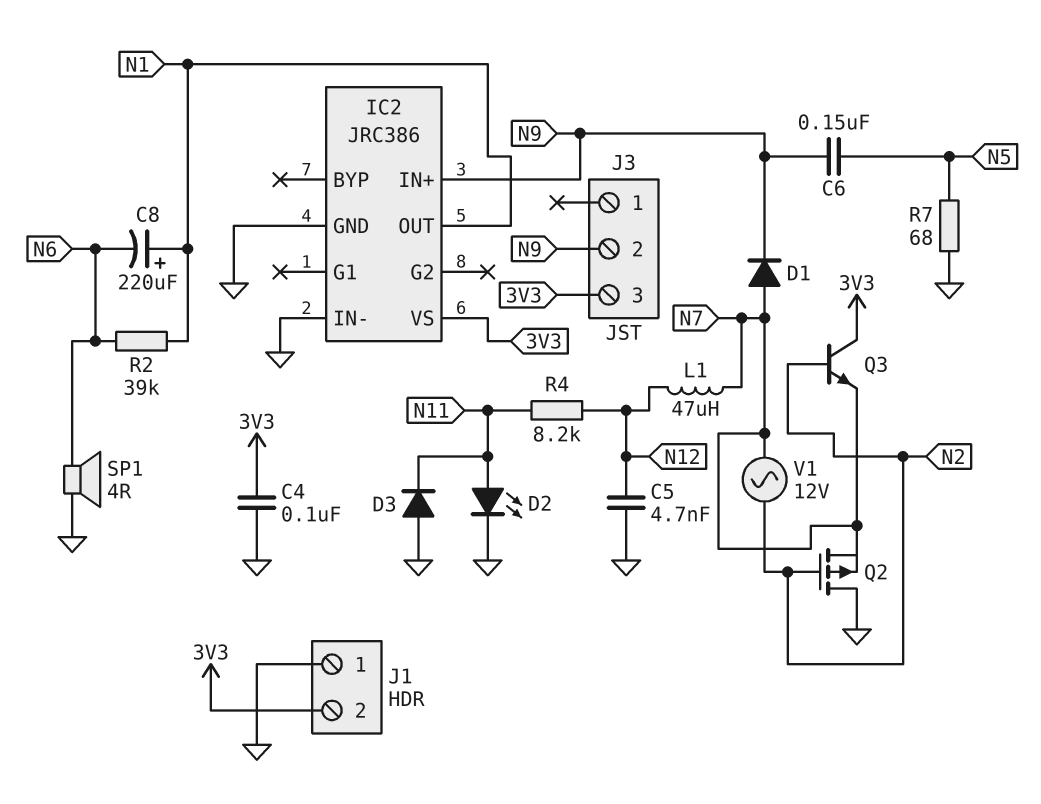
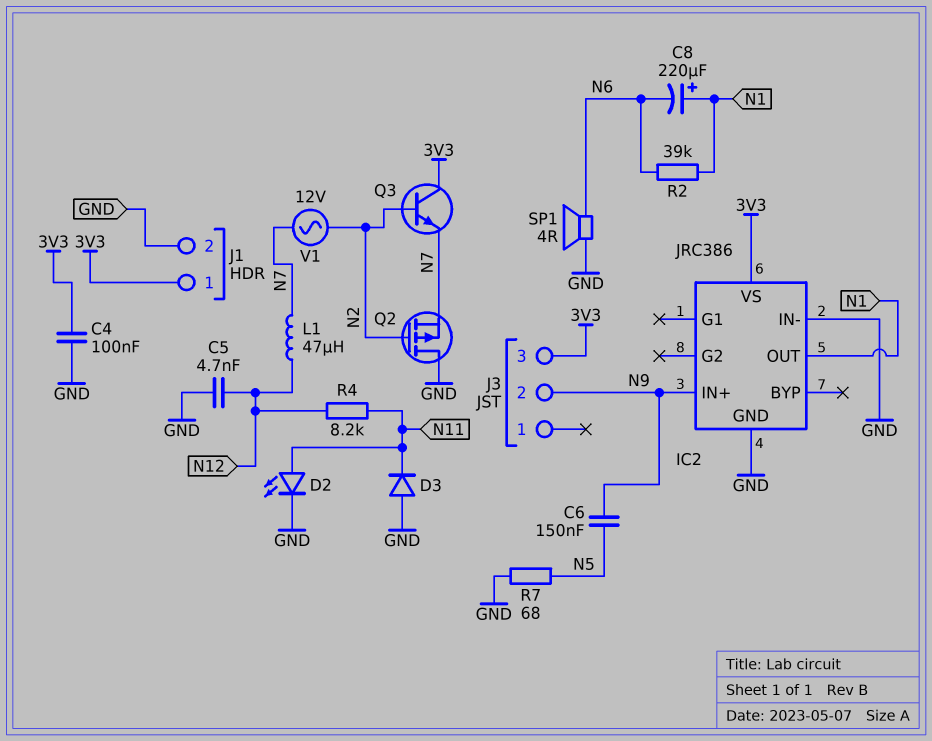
D1: diode (A N7, K N9) -> none
J1 pin 1: GND -> 3V3
J1 pin 2: 3V3 -> GND

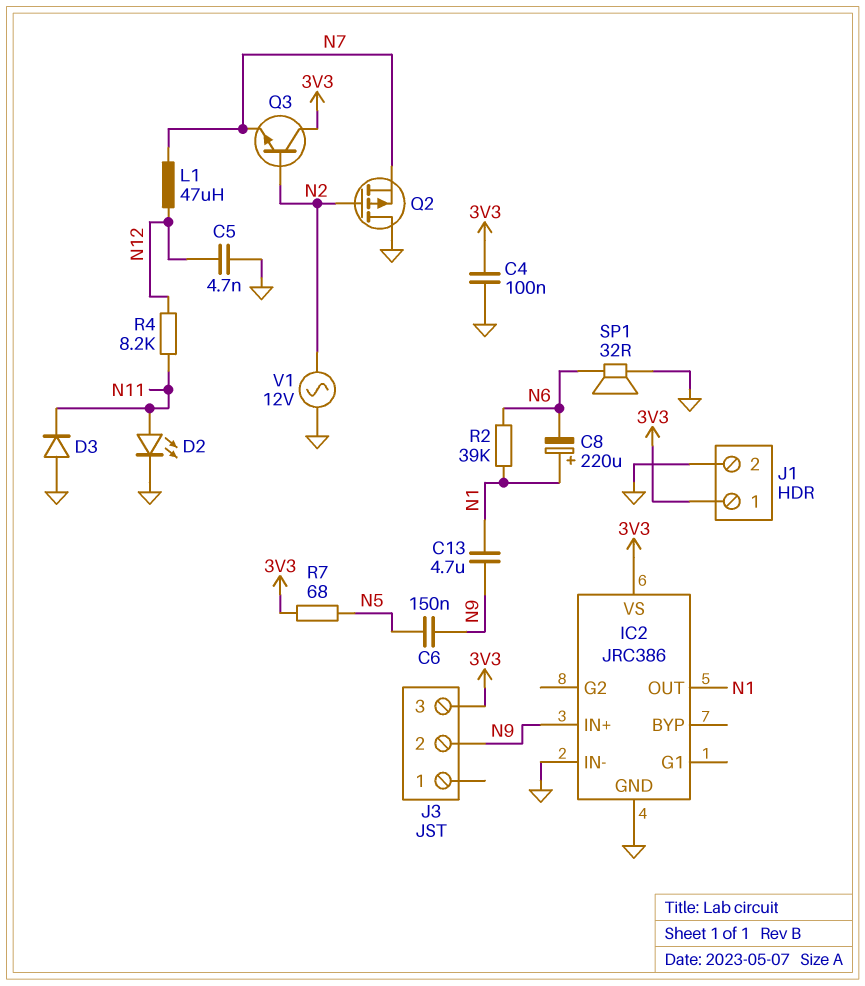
C13: none -> 4.7uF (N1, N9)
R7: 68 (GND, N5) -> 68 (3V3, N5)
SP1: speaker 4R (GND, N6) -> speaker 32R (GND, N6)
V1: AC 12V (N2, N7) -> AC 12V (GND, N2)

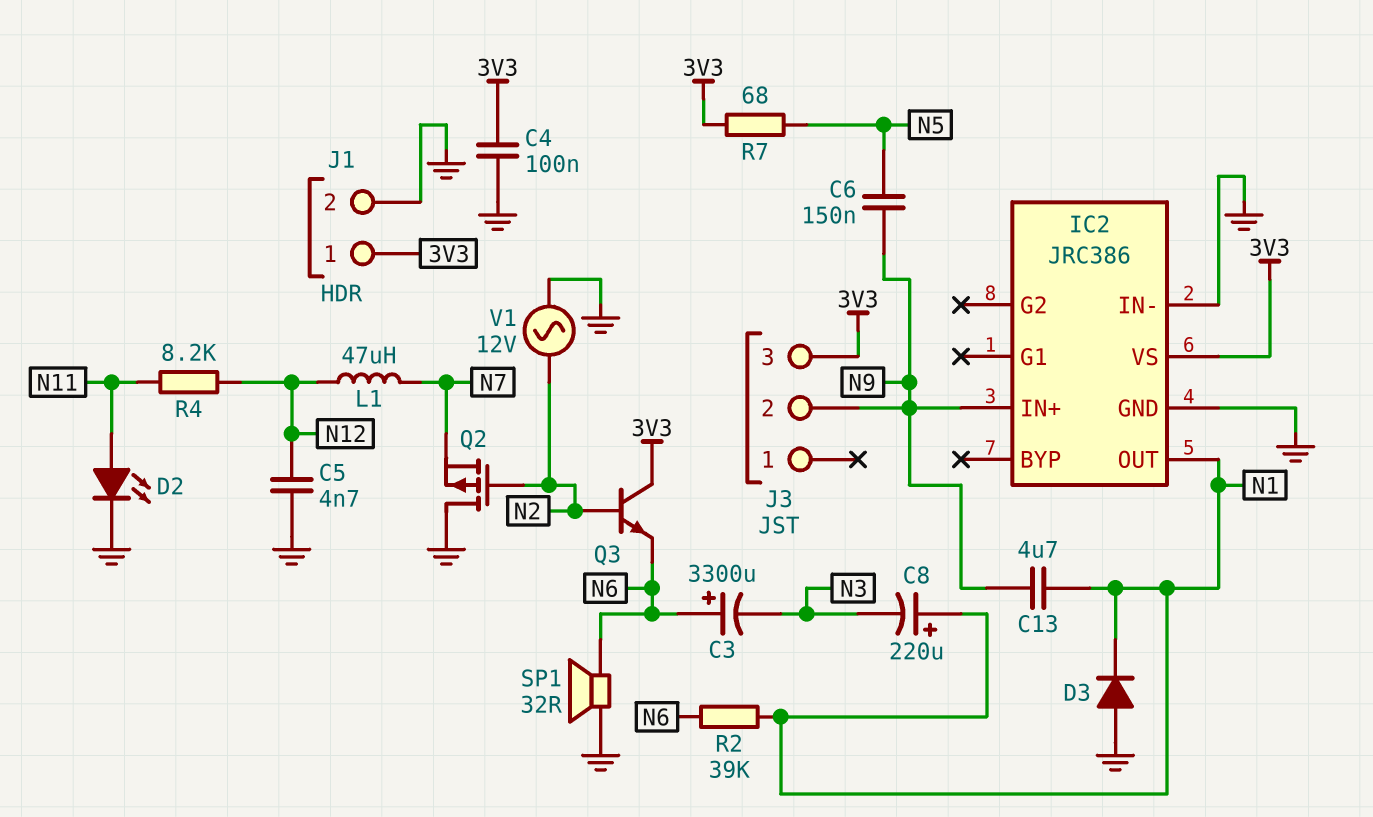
C3: none -> 3300uF (plus N6, minus N3)
C8: 220uF (plus N1, minus N6) -> 220uF (plus N1, minus N3)
D3: diode (A GND, K N11) -> diode (A GND, K N1)
Q3: NPN (B N2, C 3V3, E N7) -> NPN (B N2, C 3V3, E N6)

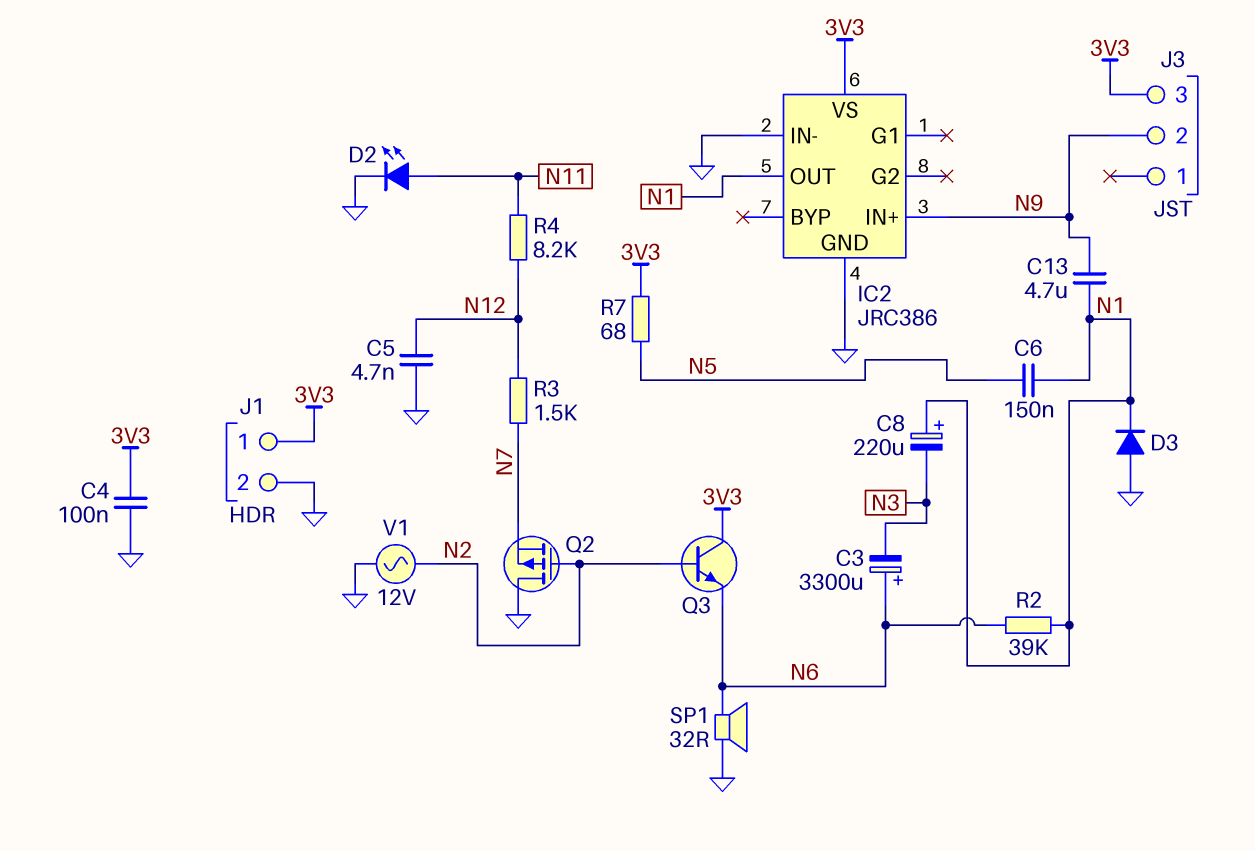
C6: 150nF (N5, N9) -> 150nF (N1, N5)
L1: 47uH (N7, N12) -> none
R3: none -> 1.5k (N7, N12)

